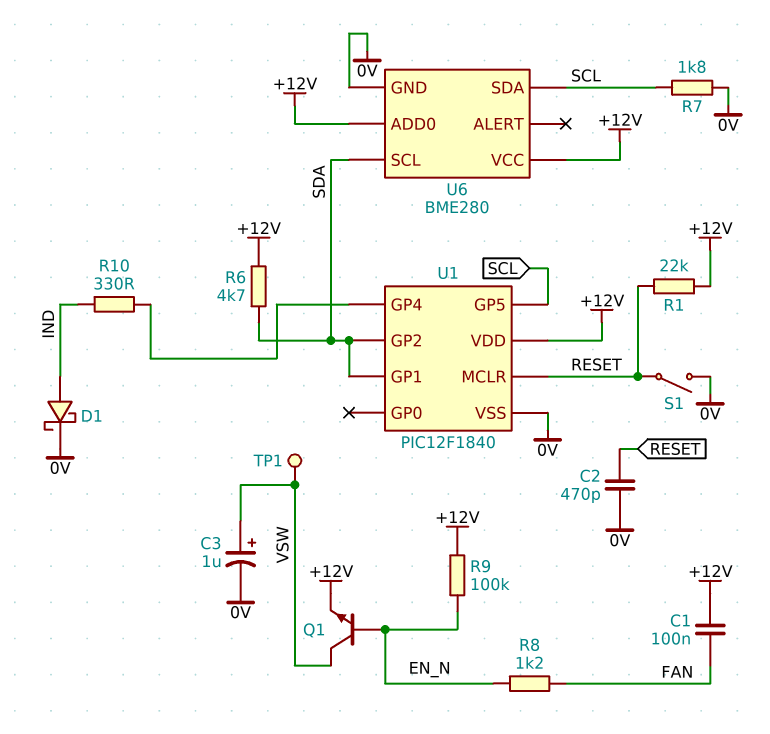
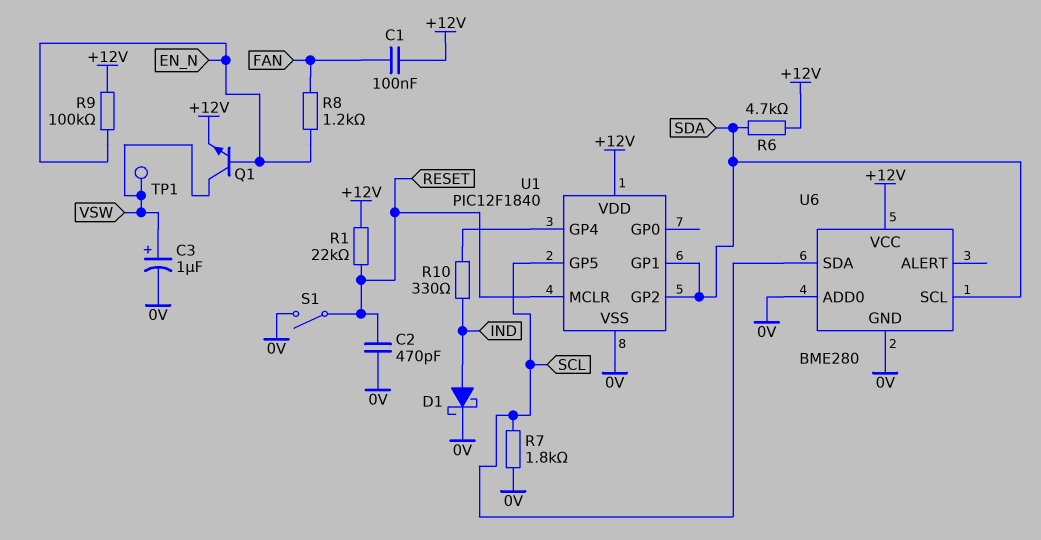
U6 pin ADD0: +12V -> 0V

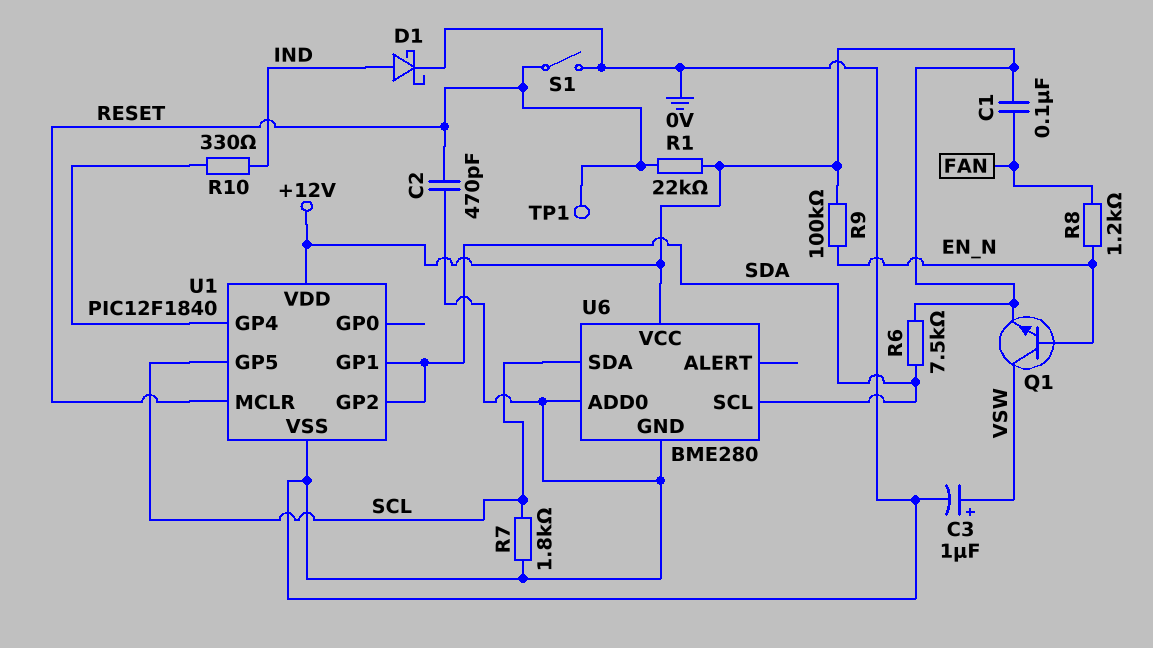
R6: 4.7k (+12V, SDA) -> 7.5k (+12V, SDA)
TP1: test point (VSW) -> test point (RESET)

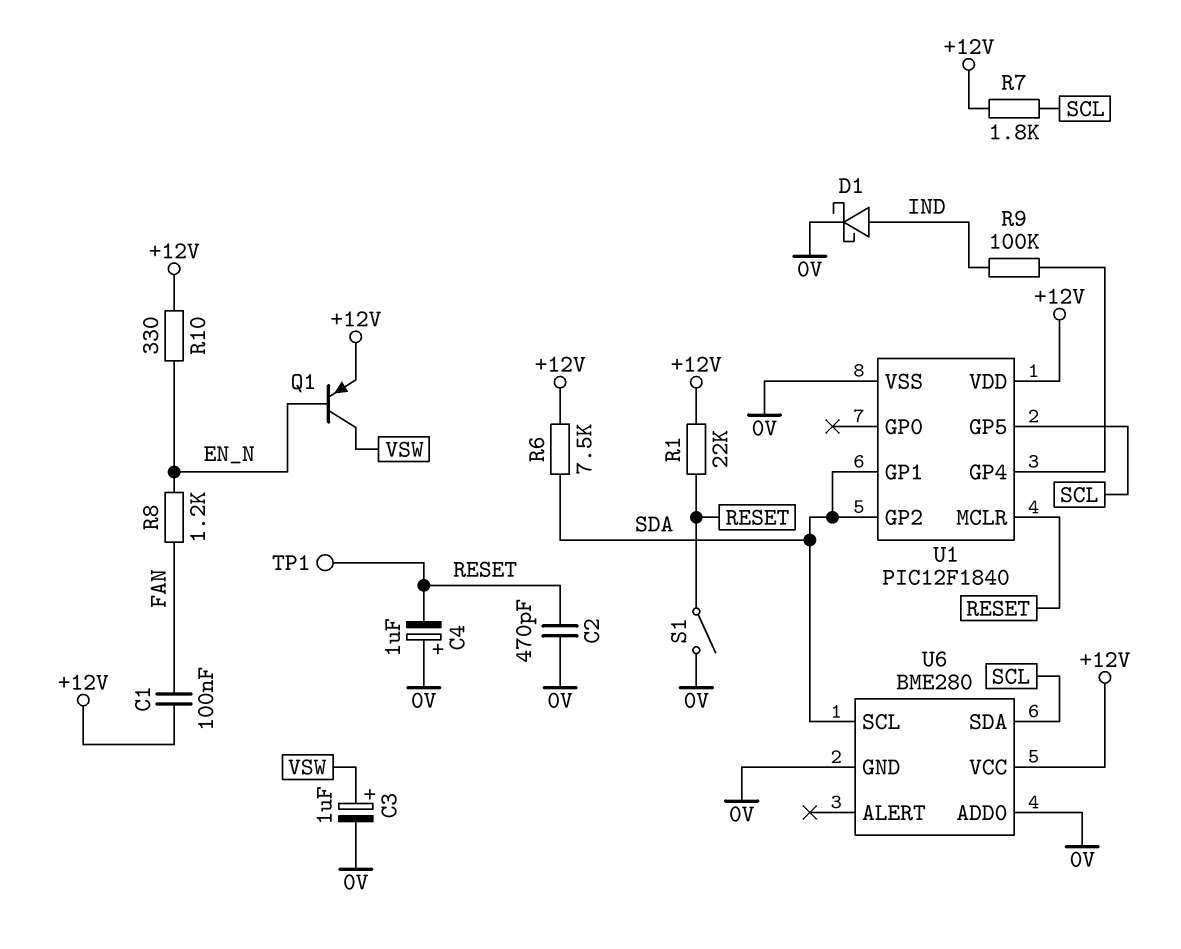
C4: none -> 1uF (plus 0V, minus RESET)
Q1: NPN (B EN_N, C VSW, E +12V) -> PNP (B EN_N, C VSW, E +12V)
R7: 1.8k (0V, SCL) -> 1.8k (+12V, SCL)
R9: 100k (+12V, EN_N) -> 100k (IND, U1/GP4)
R10: 330 (IND, U1/GP4) -> 330 (+12V, EN_N)

